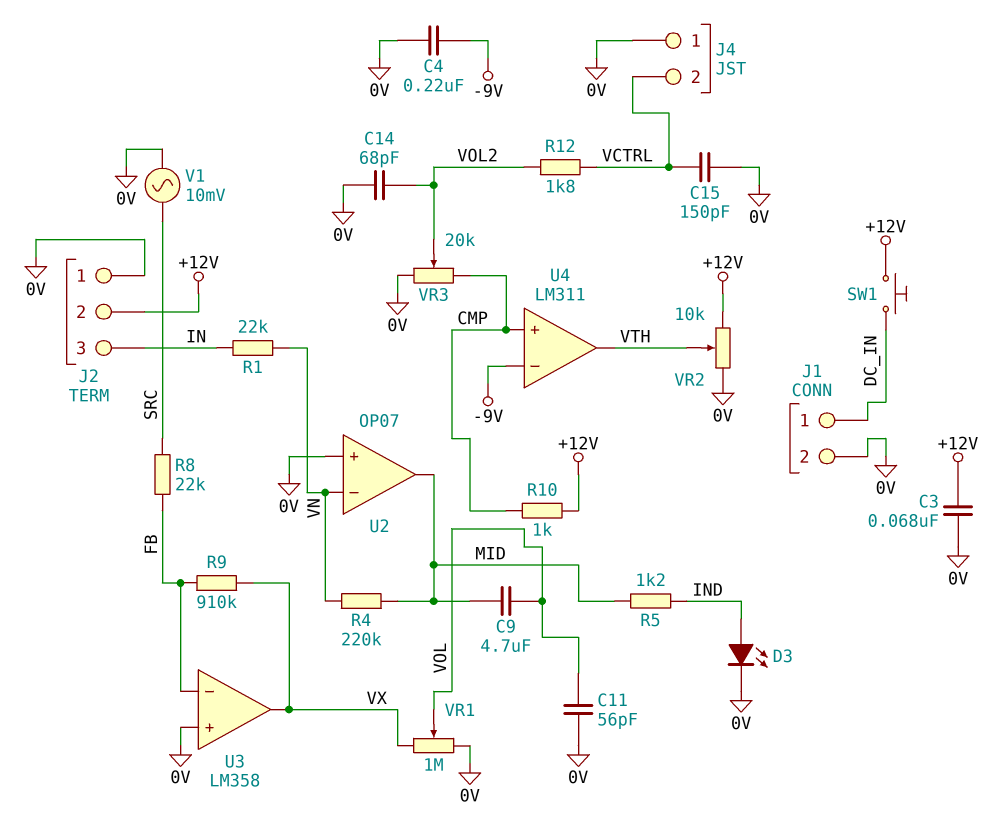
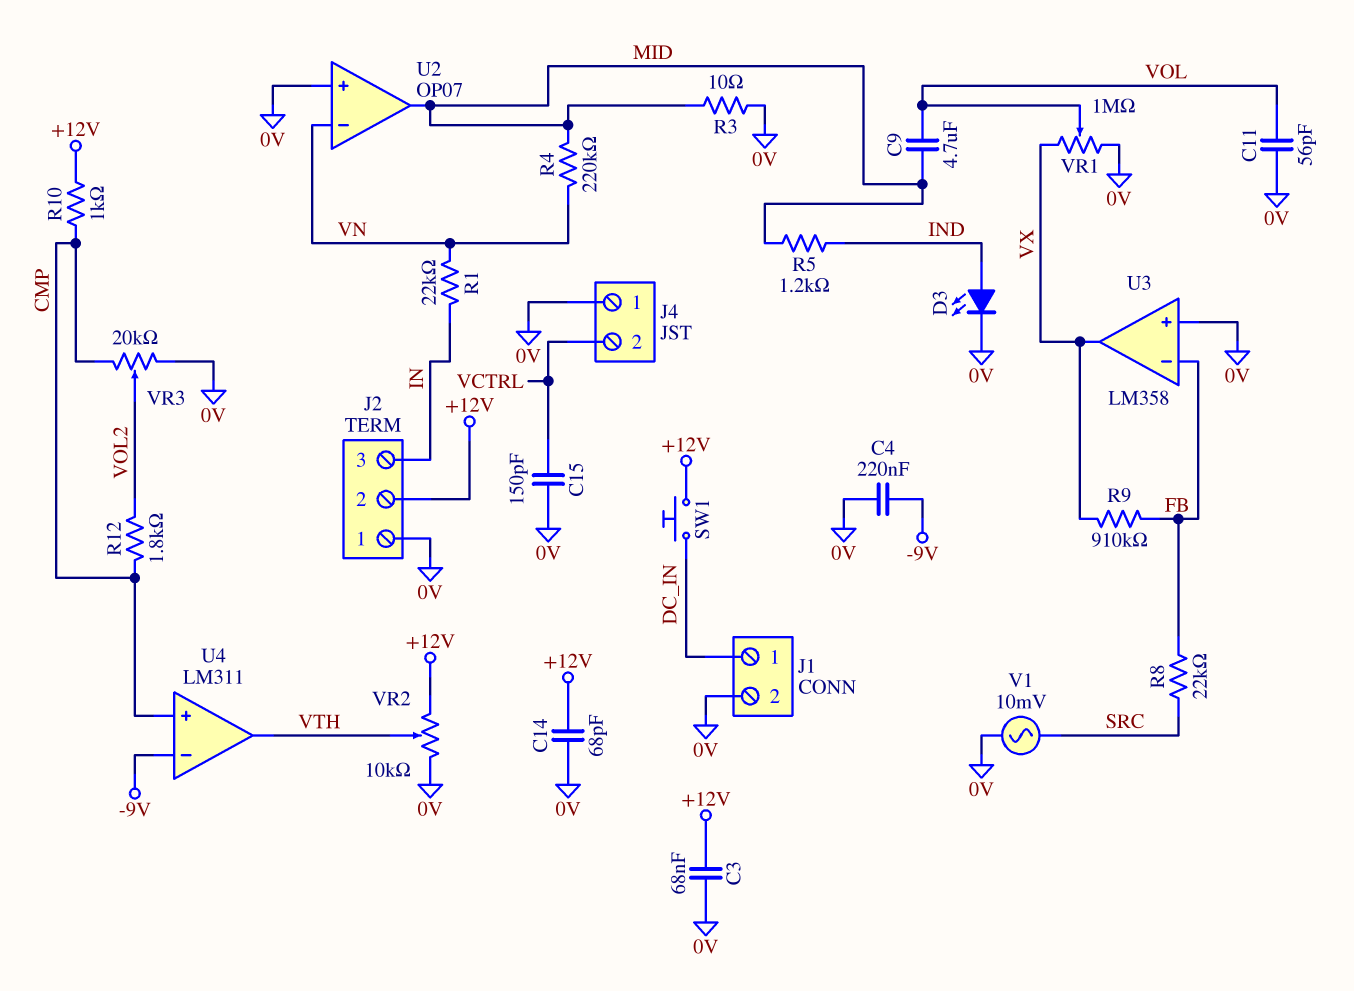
C14: 68pF (0V, VOL2) -> 68pF (+12V, 0V)
R3: none -> 10 (0V, MID)
R12: 1.8k (VCTRL, VOL2) -> 1.8k (CMP, VOL2)

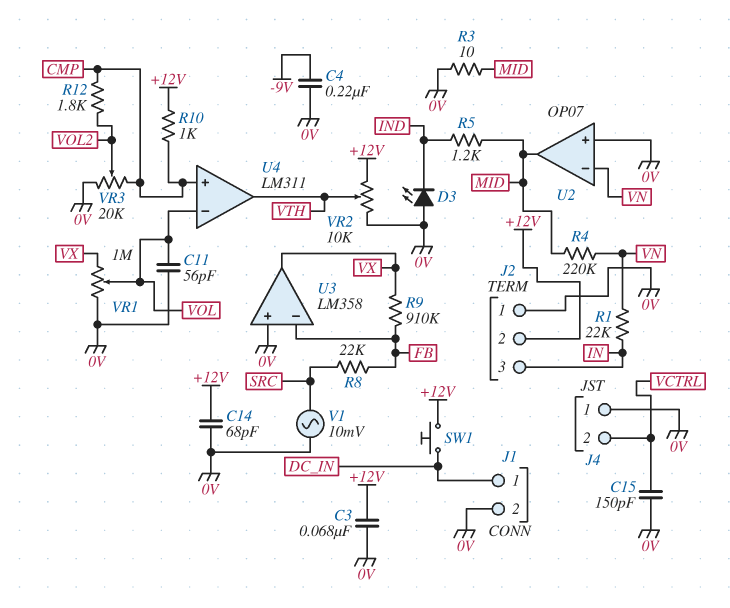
C9: 4.7uF (MID, VOL) -> none
D3: LED (A IND, K 0V) -> LED (A 0V, K IND)
U4 pin in-: -9V -> VOL

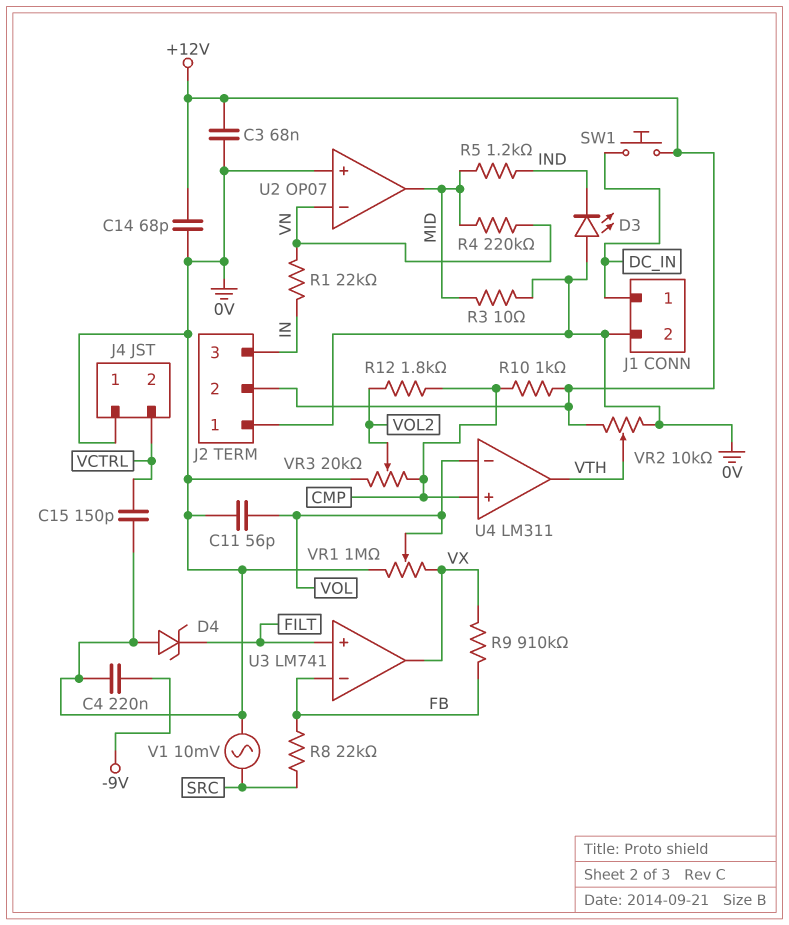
D4: none -> zener (A 0V, K FILT)
U3: LM358 -> LM741
U3 pin in+: 0V -> FILT

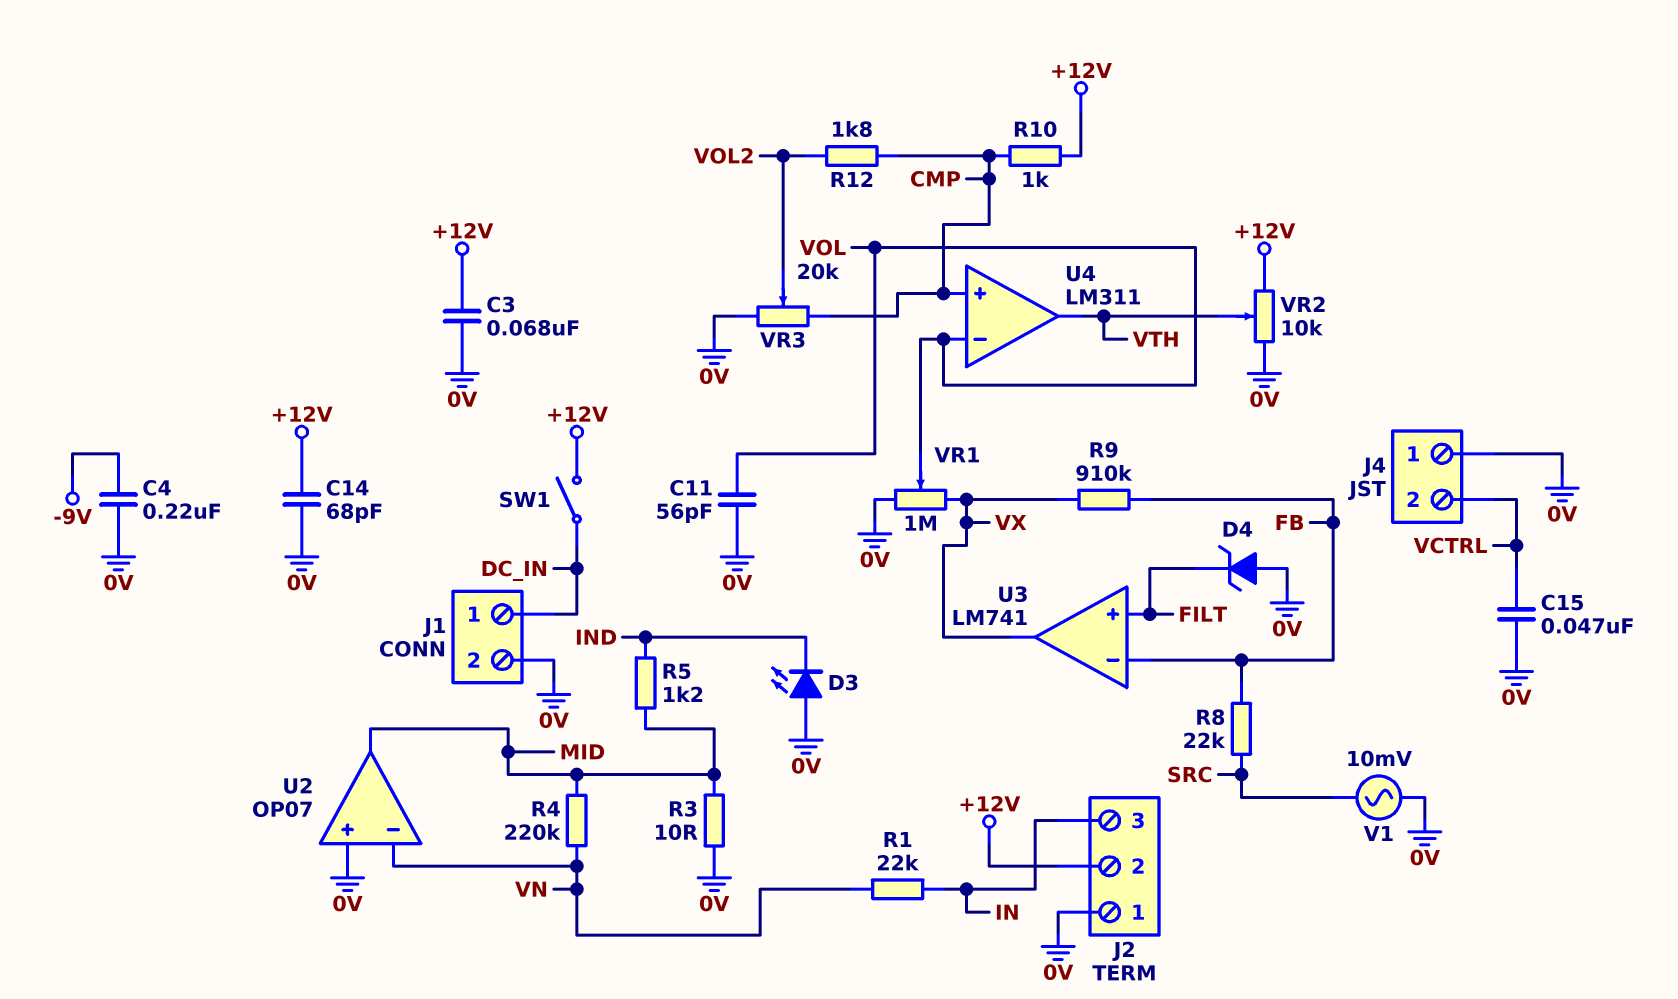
C15: 150pF (0V, VCTRL) -> 47nF (0V, VCTRL)
SW1: button (+12V, DC_IN) -> switch (+12V, DC_IN)

